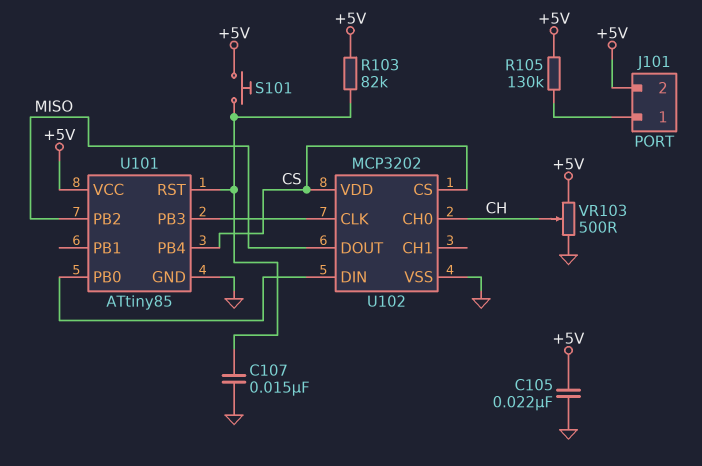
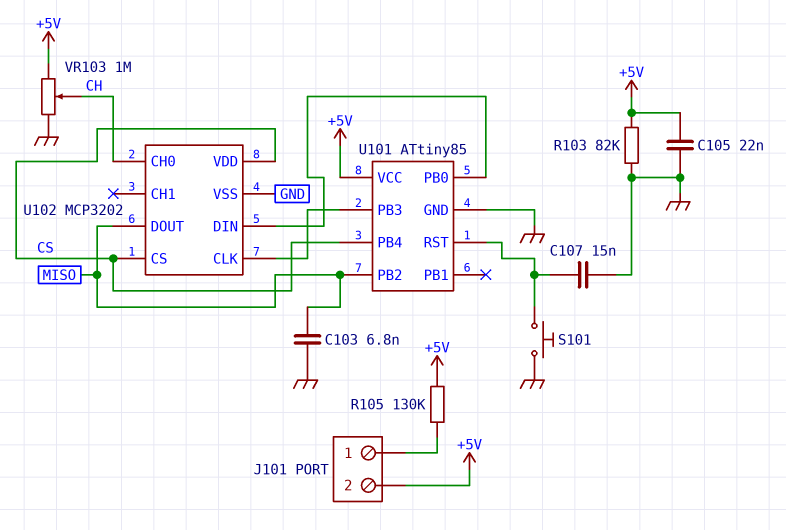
C103: none -> 6.8nF (GND, MISO)
R103: 82k (+5V, U101/RST) -> 82k (+5V, GND)
S101: button (+5V, U101/RST) -> button (GND, U101/RST)
VR103: 500 (+5V, GND, wiper CH) -> 1M (+5V, GND, wiper CH)

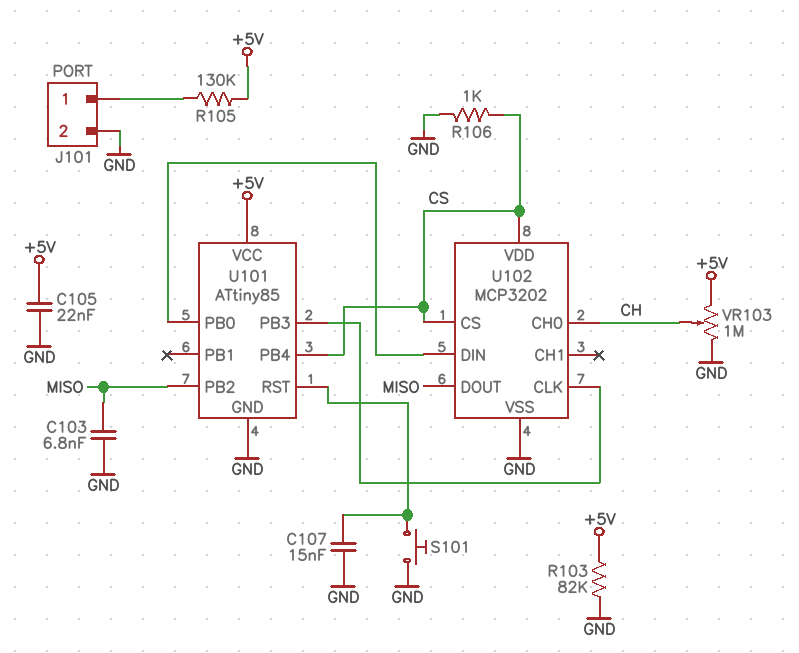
J101 pin 2: +5V -> GND
R106: none -> 1k (CS, GND)

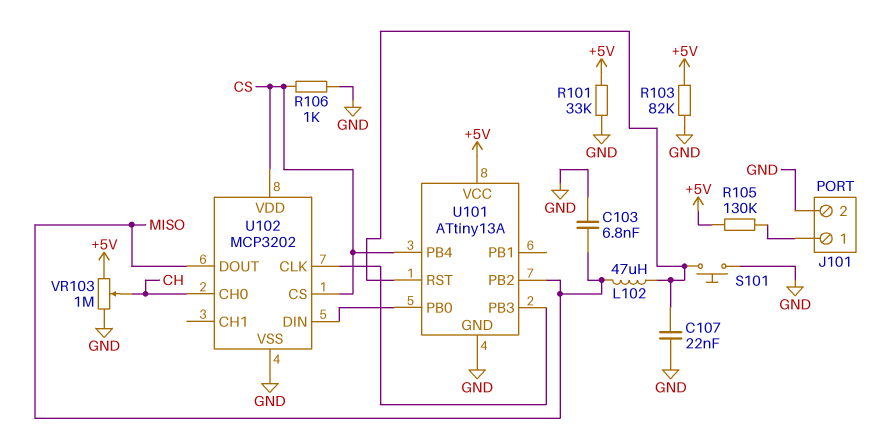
C105: 22nF (+5V, GND) -> none
C107: 15nF (GND, U101/RST) -> 22nF (GND, U101/RST)
L102: none -> 47uH (MISO, U101/RST)
R101: none -> 33k (+5V, GND)
U101: ATtiny85 -> ATtiny13A

